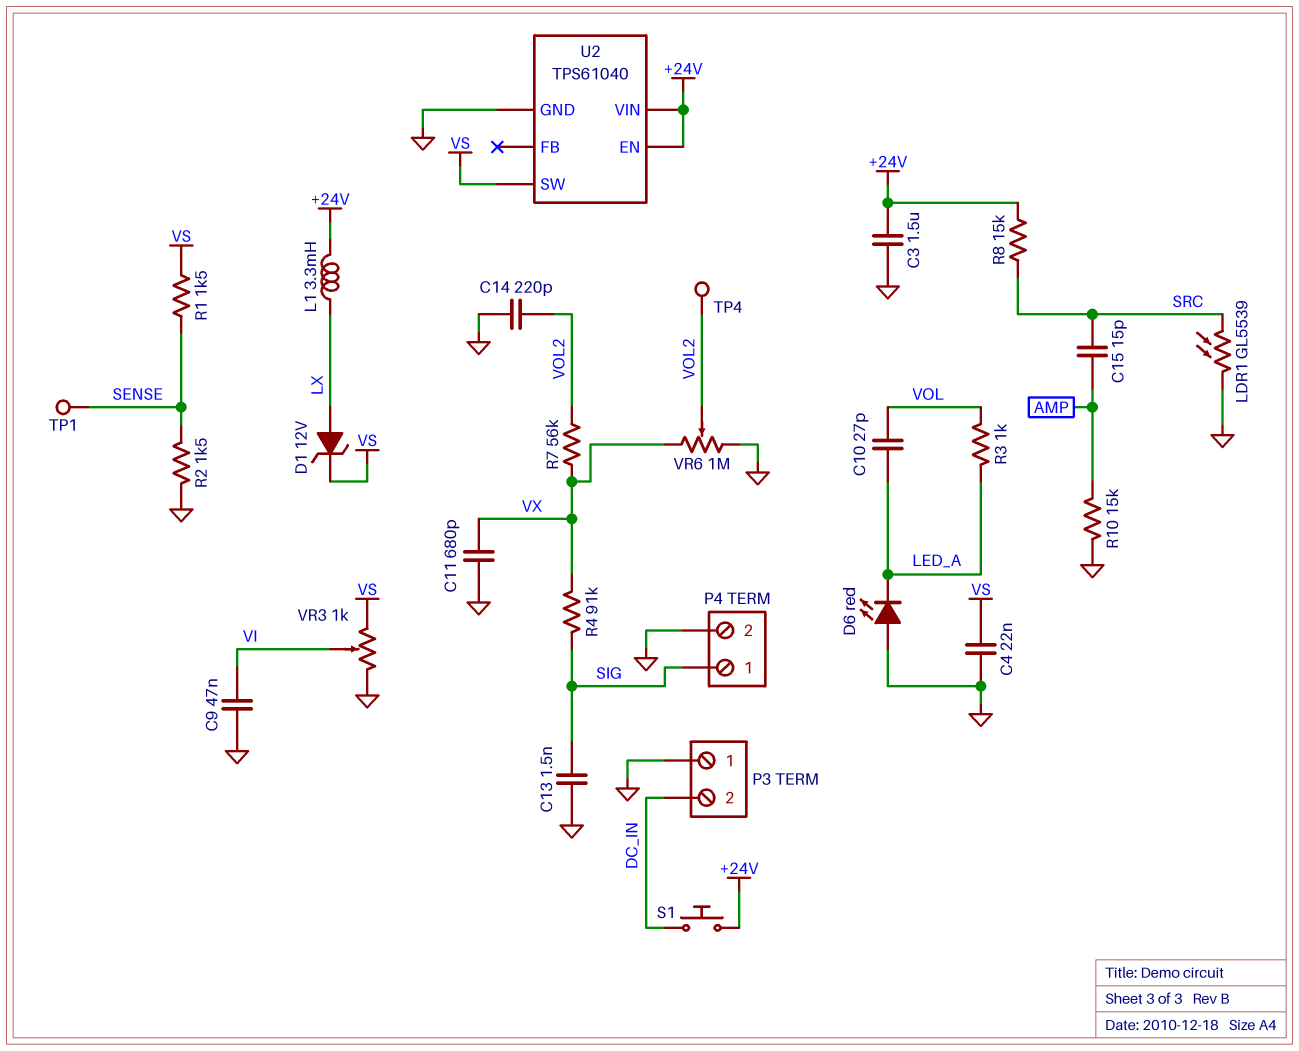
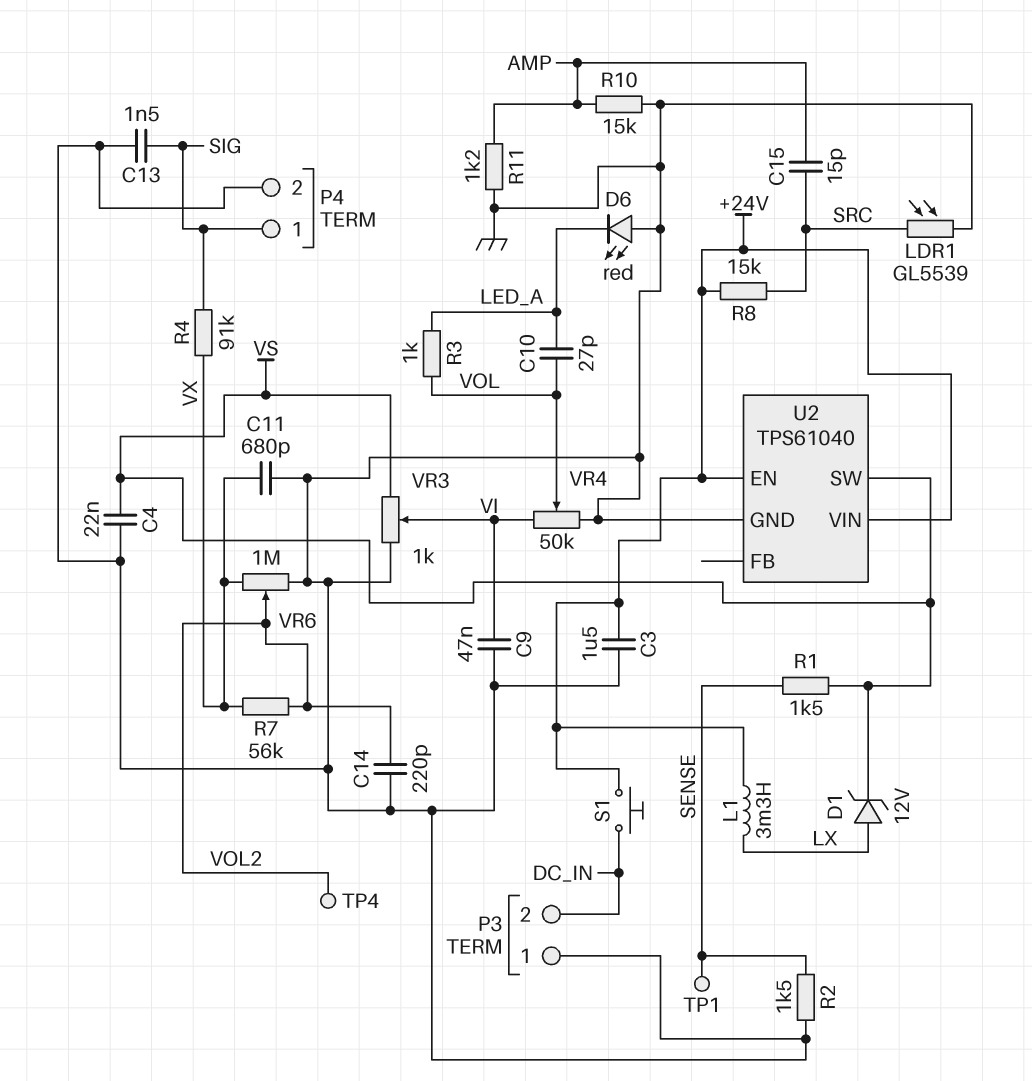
R11: none -> 1.2k (AMP, GND)
VR4: none -> 50k (GND, VI, wiper VOL)

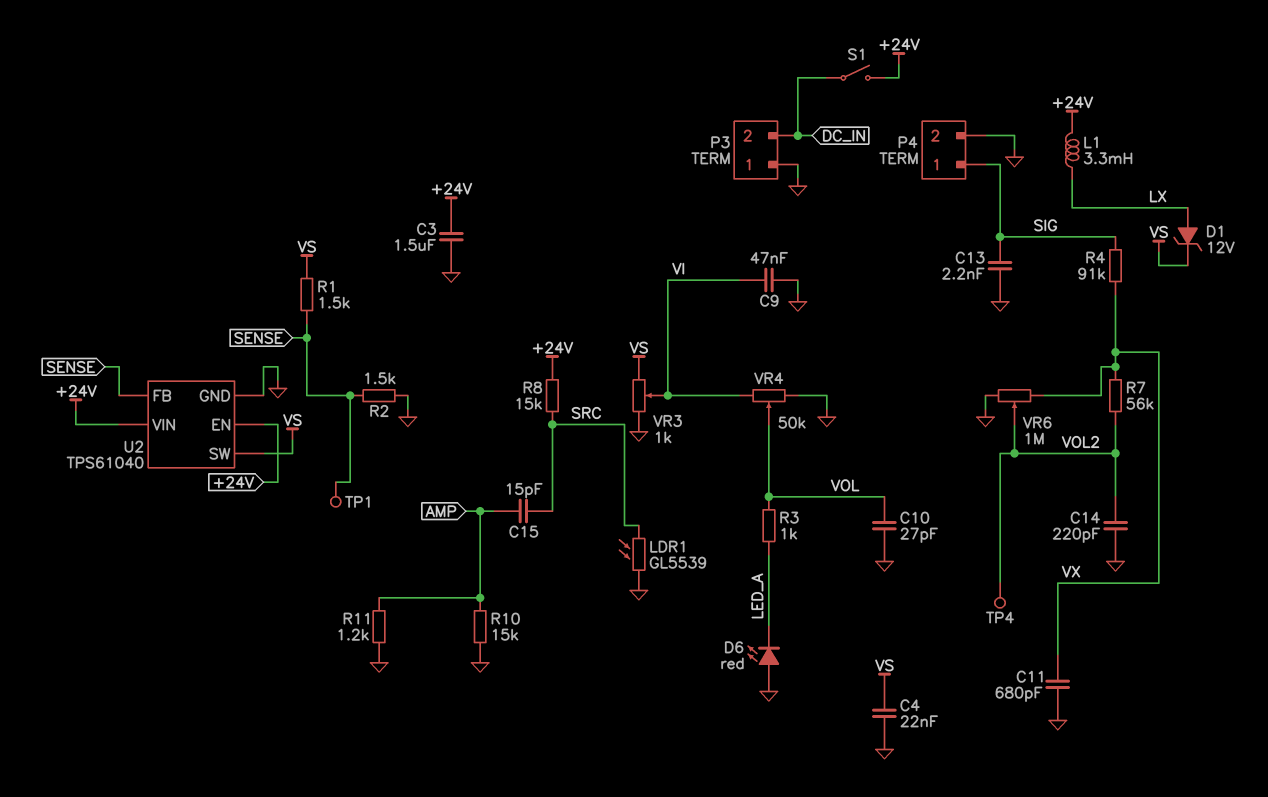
C10: 27pF (LED_A, VOL) -> 27pF (GND, VOL)
C13: 1.5nF (GND, SIG) -> 2.2nF (GND, SIG)
S1: button (+24V, DC_IN) -> switch (+24V, DC_IN)
U2 pin FB: none -> SENSE

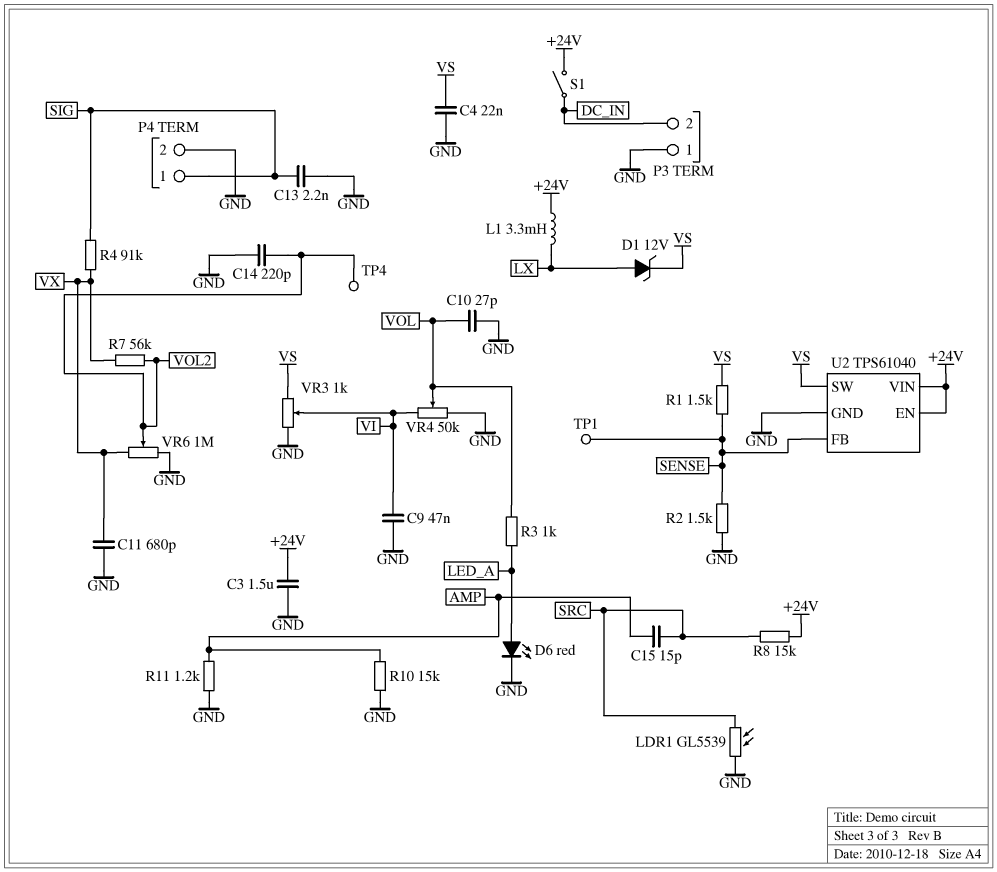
D6: LED red (A GND, K LED_A) -> LED red (A LED_A, K GND)

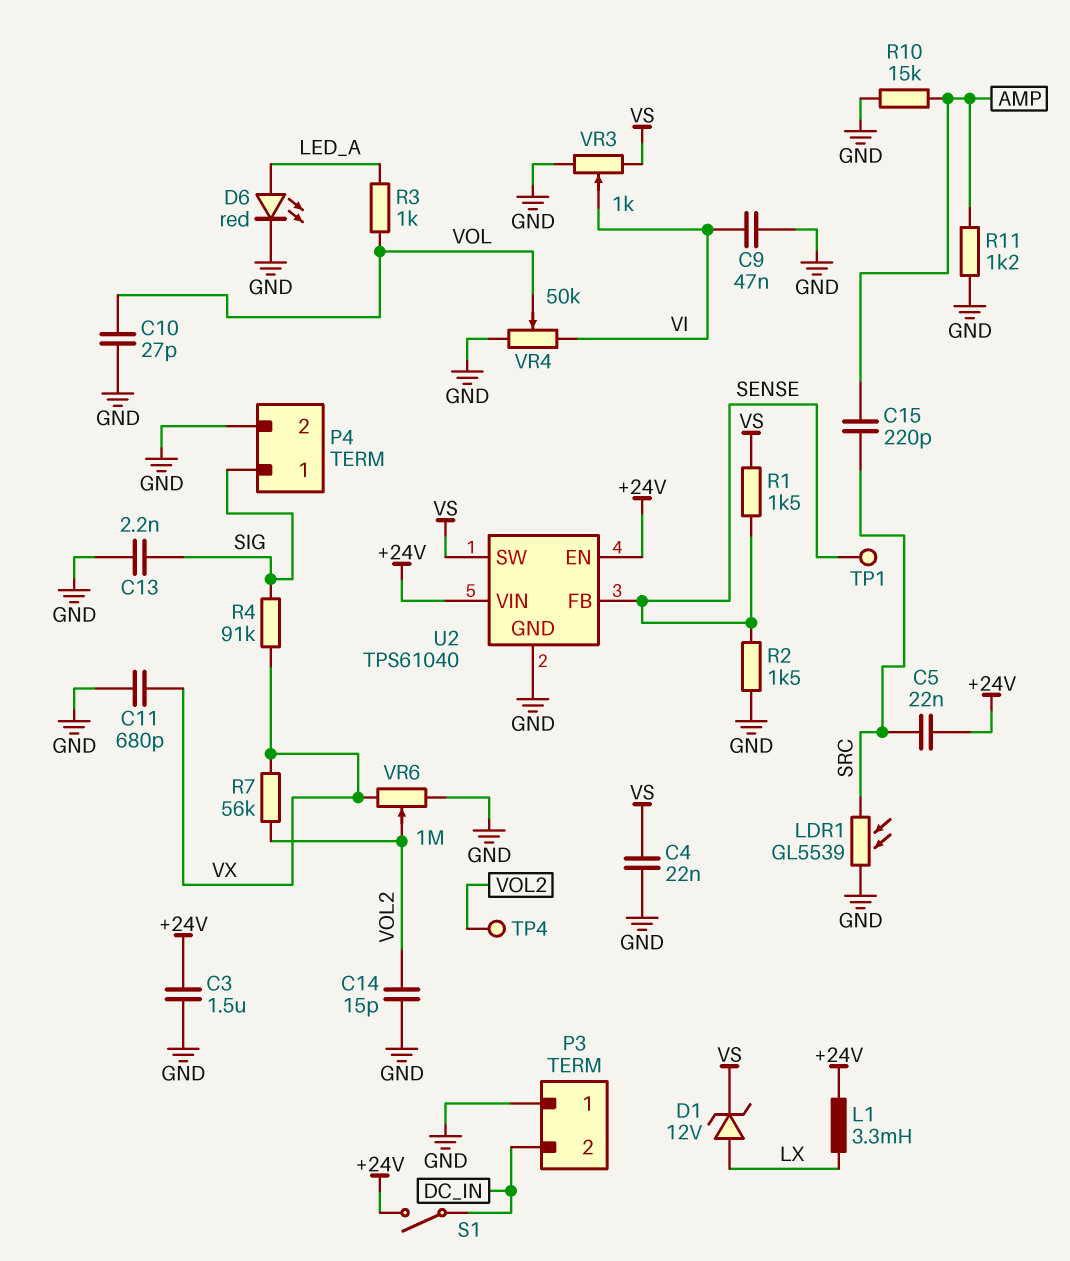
C5: none -> 22nF (+24V, SRC)
C14: 220pF (GND, VOL2) -> 15pF (GND, VOL2)
C15: 15pF (AMP, SRC) -> 220pF (AMP, SRC)
R8: 15k (+24V, SRC) -> none

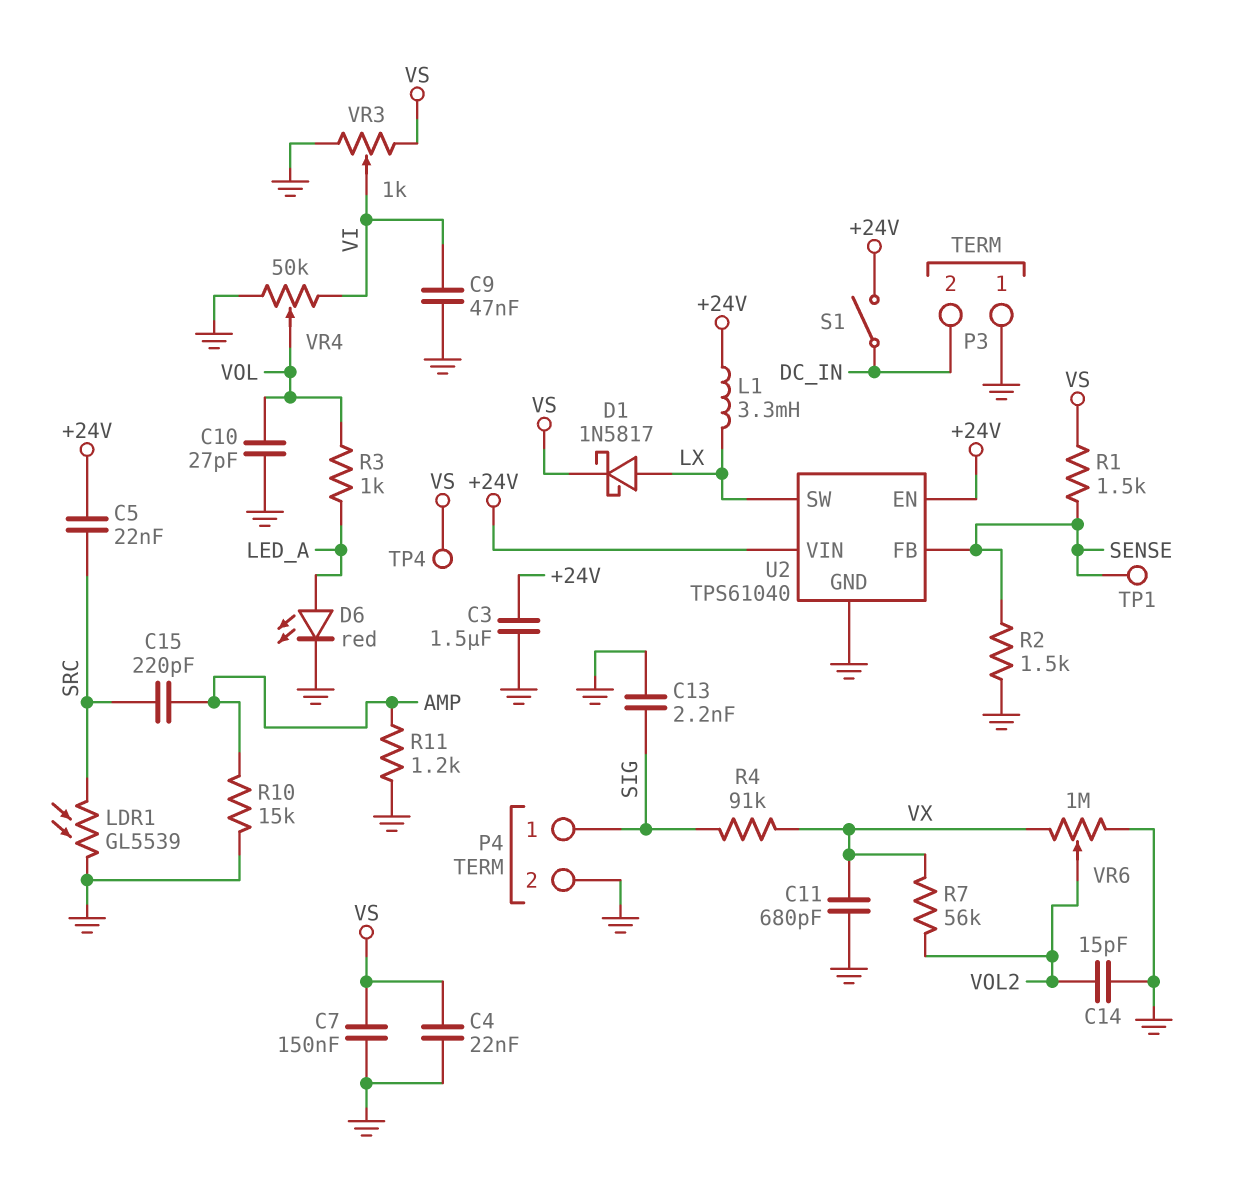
C7: none -> 150nF (GND, VS)
D1: zener 12V (A LX, K VS) -> schottky 1N5817 (A LX, K VS)
TP4: test point (VOL2) -> test point (VS)
U2 pin SW: VS -> LX

